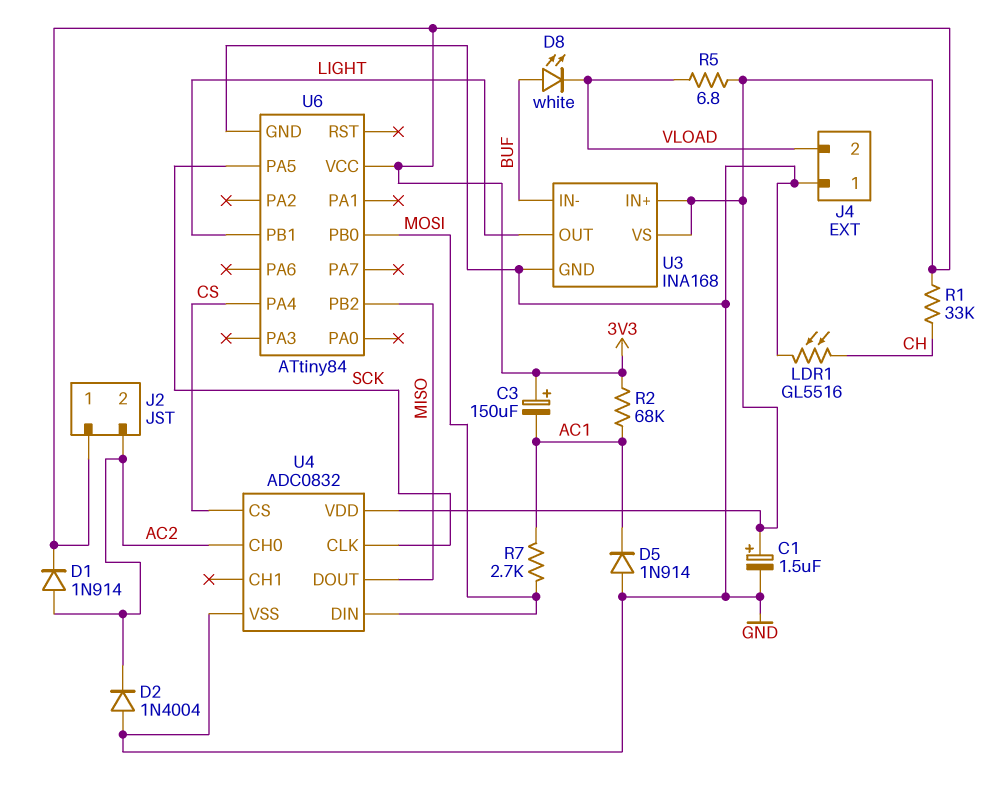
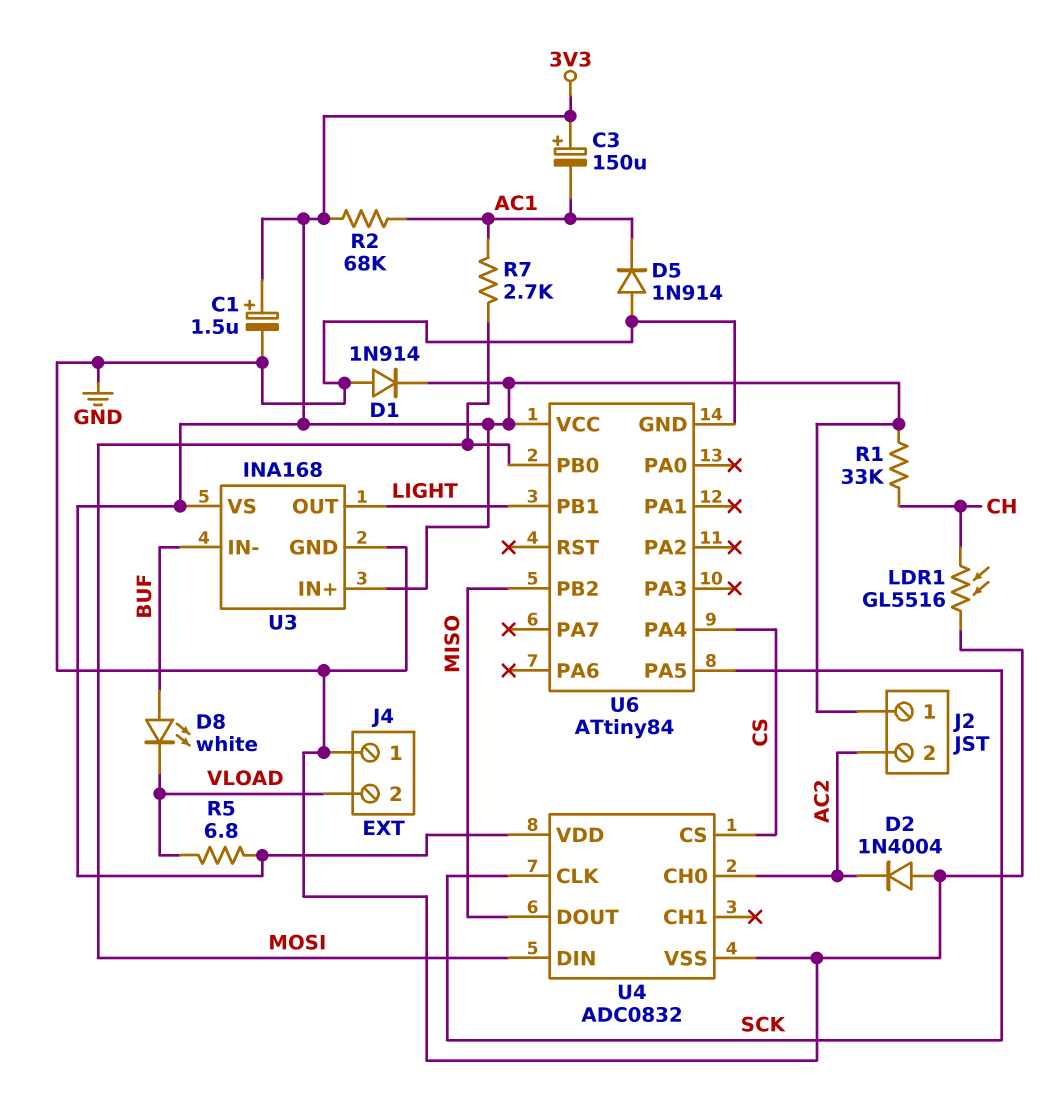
D1: diode 1N914 (A AC2, K 3V3) -> diode 1N914 (A GND, K 3V3)

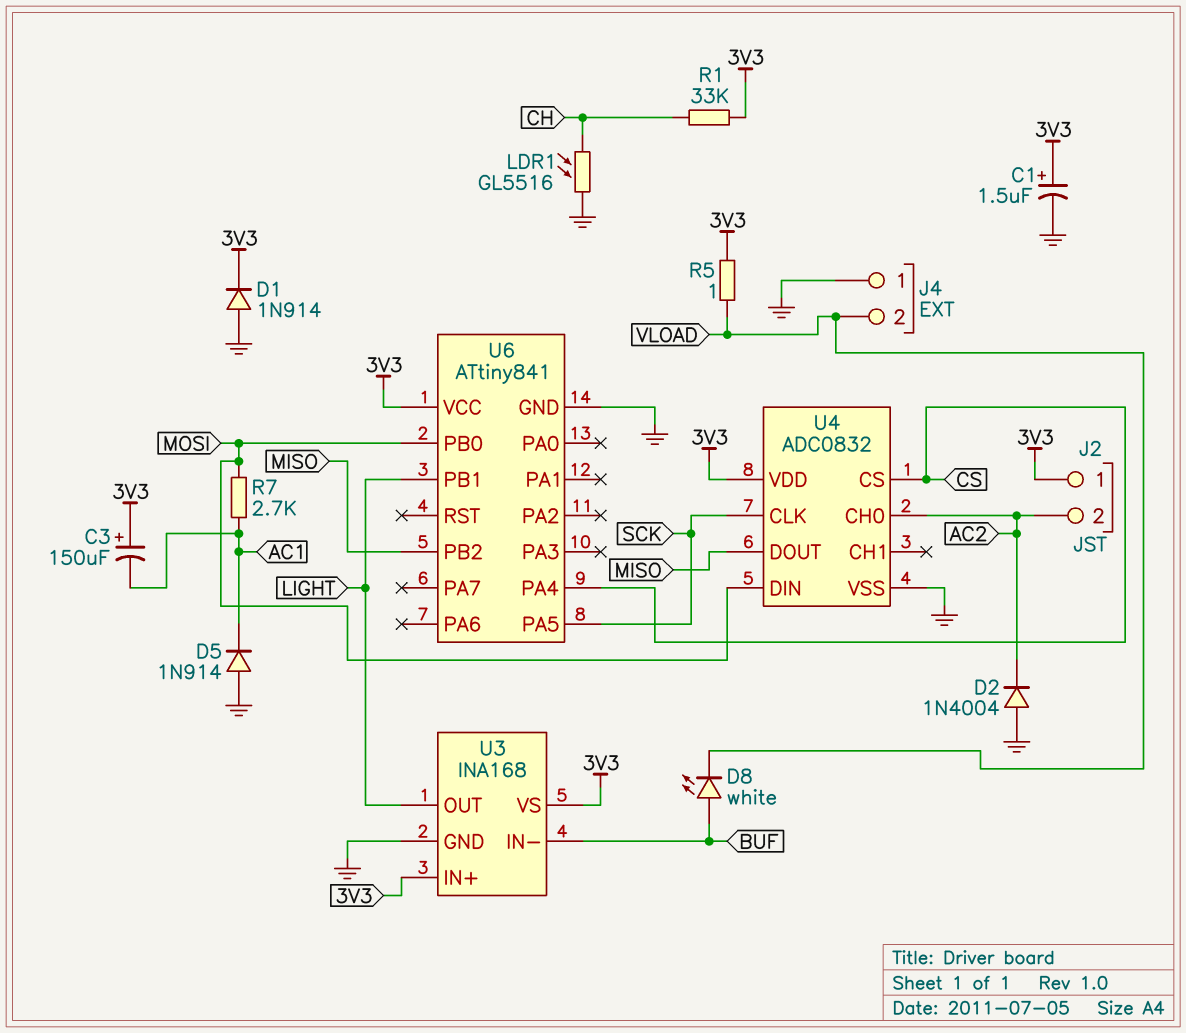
R2: 68k (3V3, AC1) -> none
R5: 6.8 (3V3, VLOAD) -> 1 (3V3, VLOAD)
U6: ATtiny84 -> ATtiny841

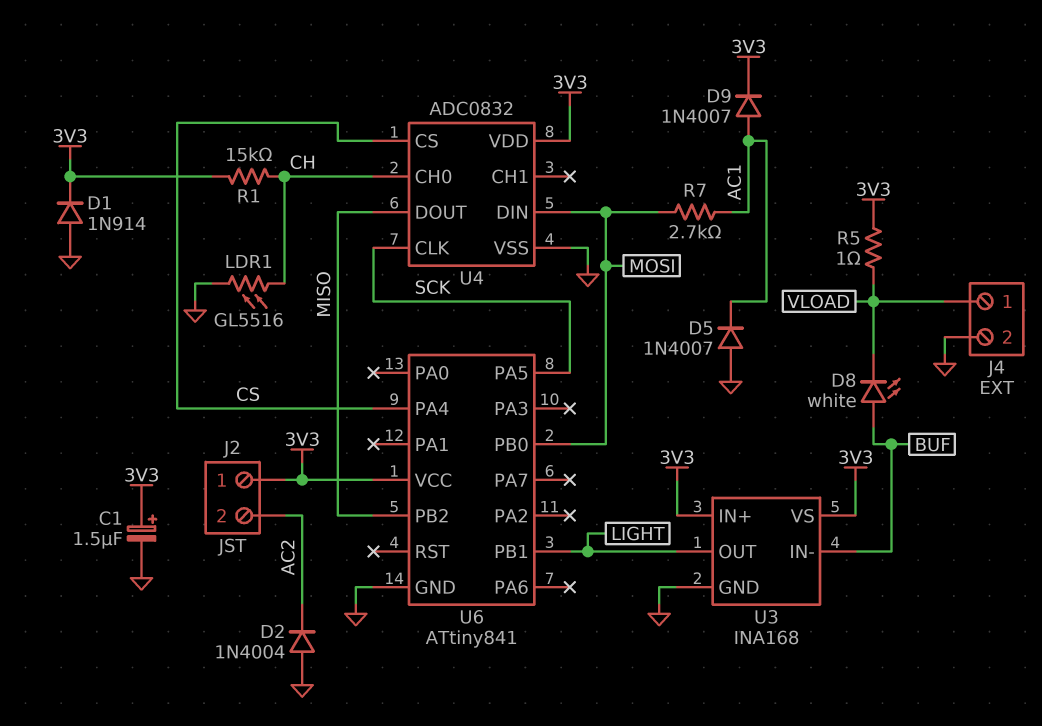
C3: 150uF (plus 3V3, minus AC1) -> none
D5: diode 1N914 (A GND, K AC1) -> diode 1N4007 (A GND, K AC1)
D9: none -> diode 1N4007 (A AC1, K 3V3)
J4 pin 1: GND -> VLOAD
J4 pin 2: VLOAD -> GND
R1: 33k (3V3, CH) -> 15k (3V3, CH)
U4 pin CH0: AC2 -> CH

